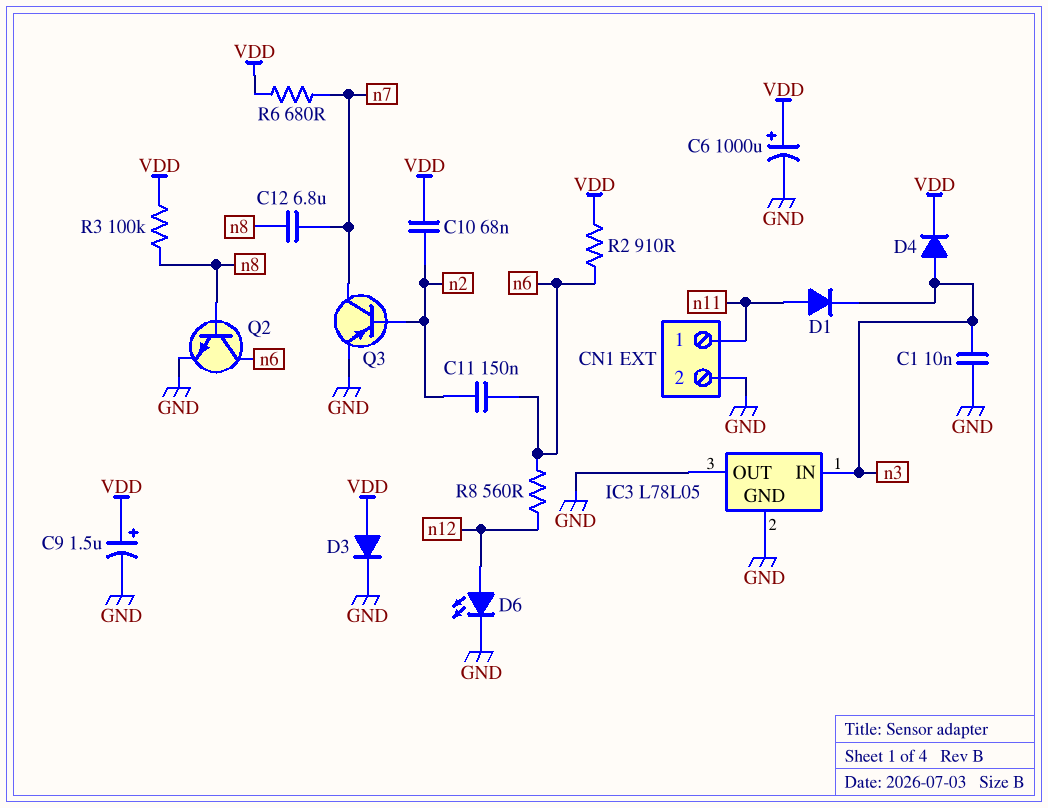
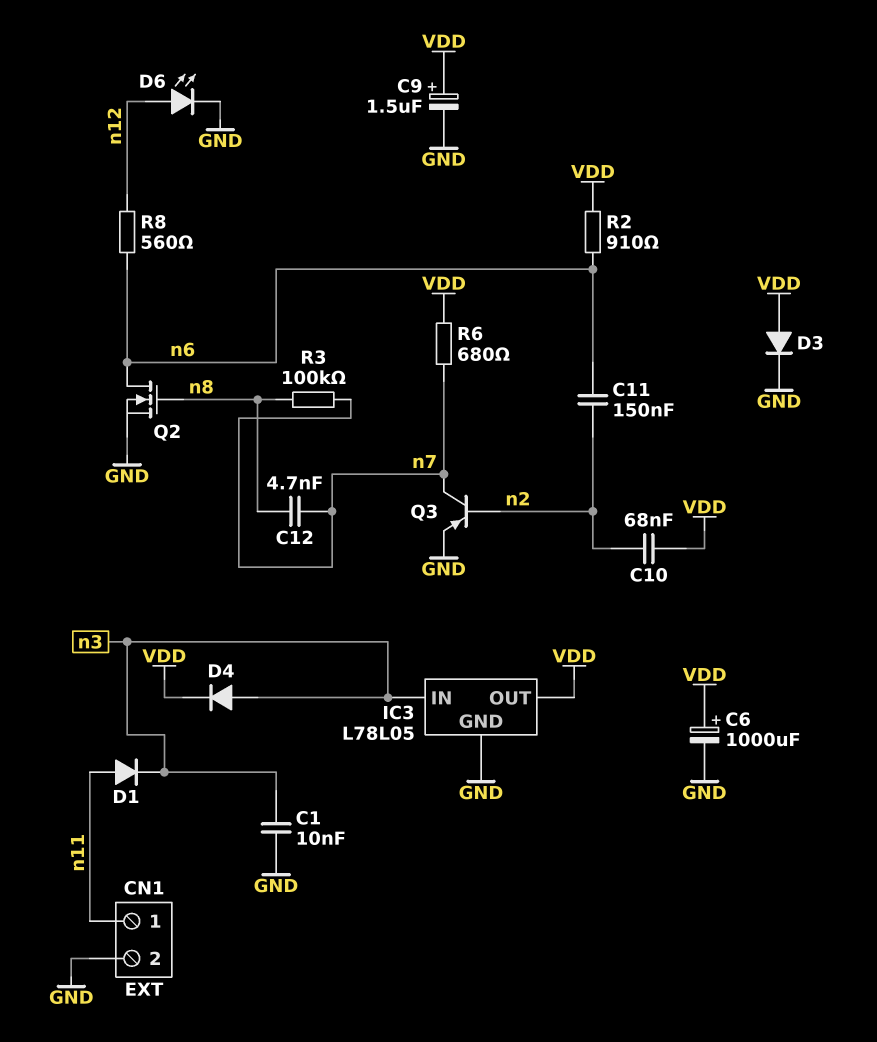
C12: 6.8uF (n7, n8) -> 4.7nF (n7, n8)
IC3 pin OUT: GND -> VDD
Q2: NPN (B n8, C n6, E GND) -> NMOS (G n8, D n6, S GND)
R3: 100k (VDD, n8) -> 100k (n7, n8)

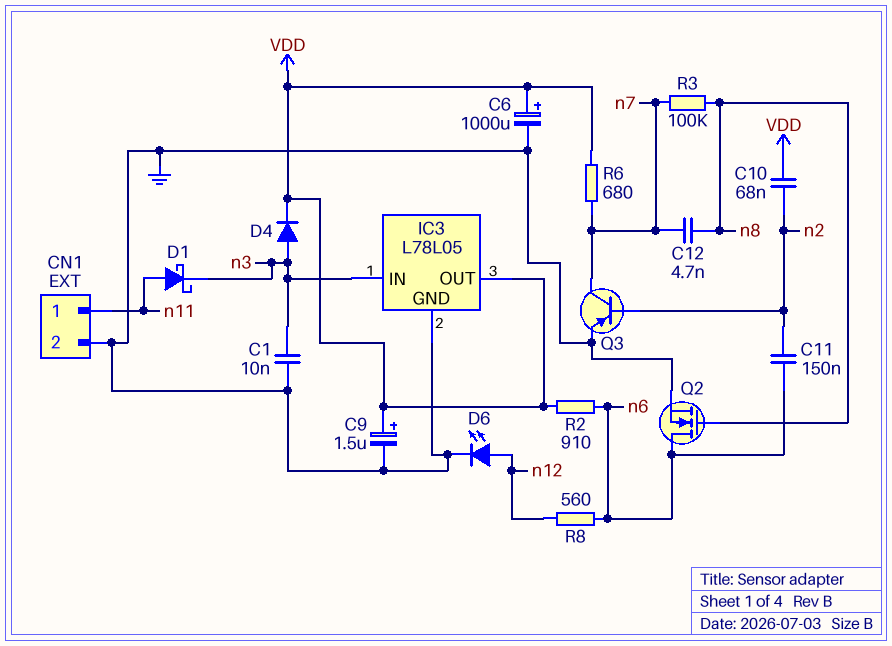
D1: diode (A n11, K n3) -> schottky (A n11, K n3)
D3: diode (A VDD, K GND) -> none

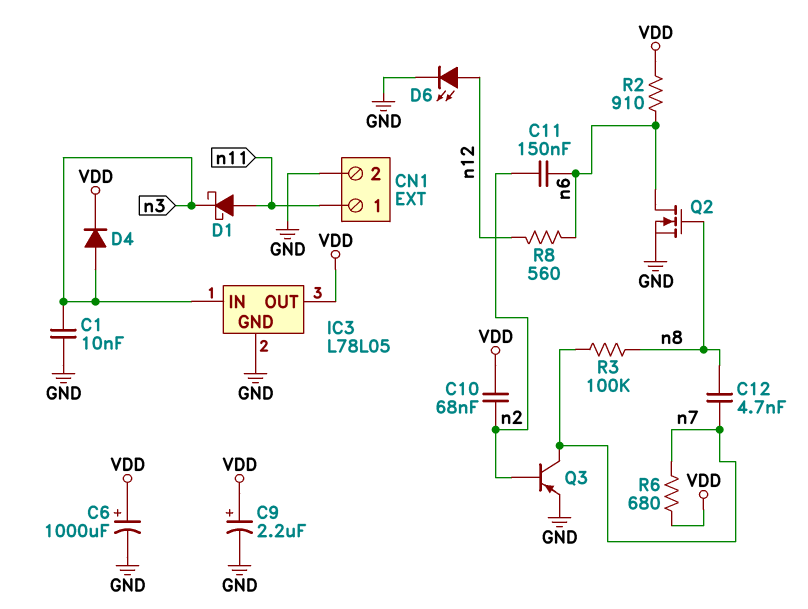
C9: 1.5uF (plus VDD, minus GND) -> 2.2uF (plus VDD, minus GND)

